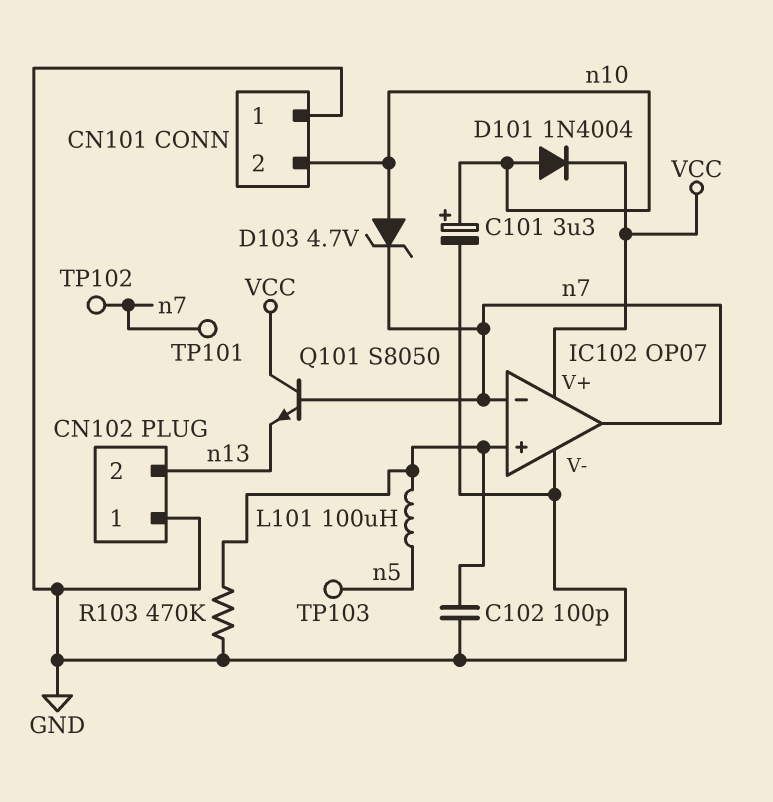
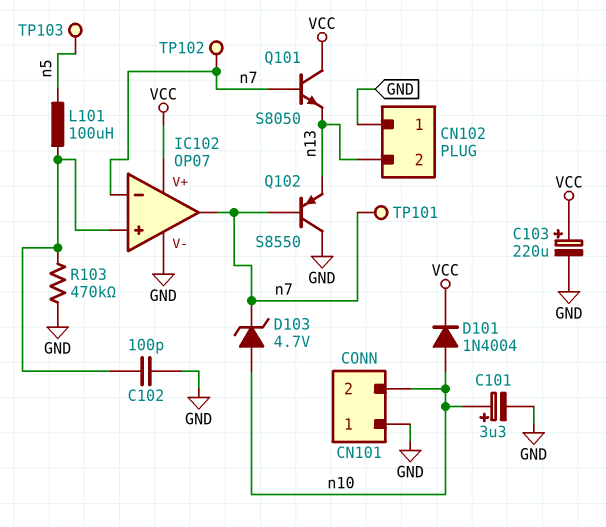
C103: none -> 220uF (plus VCC, minus GND)
Q102: none -> PNP S8550 (B n7, C GND, E n13)

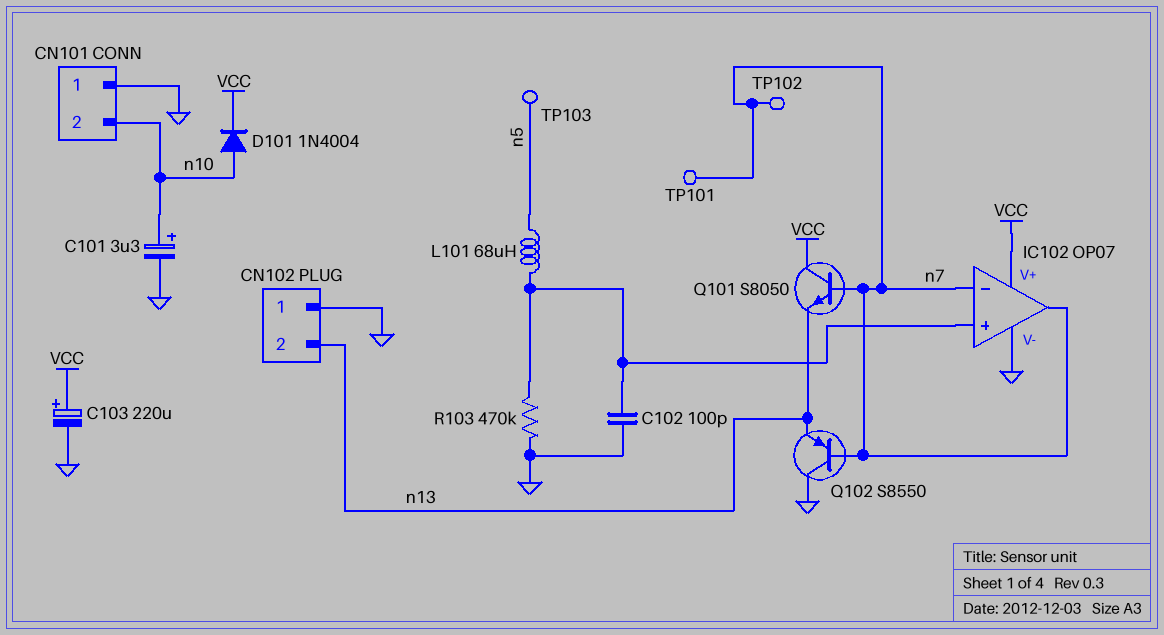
D103: zener 4.7V (A n10, K n7) -> none
L101: 100uH (IC102/in+, n5) -> 68uH (IC102/in+, n5)

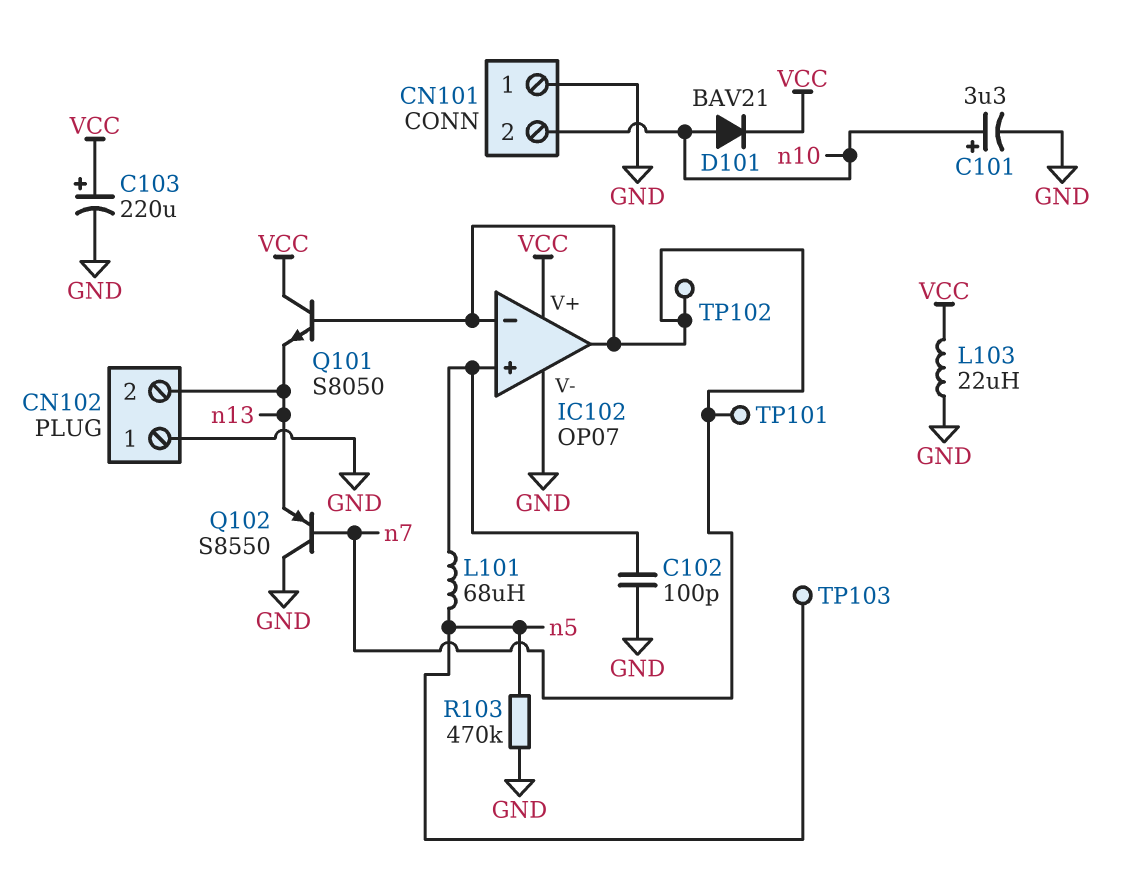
D101: diode 1N4004 (A n10, K VCC) -> diode BAV21 (A n10, K VCC)
L103: none -> 22uH (GND, VCC)
R103: 470k (GND, IC102/in+) -> 470k (GND, n5)

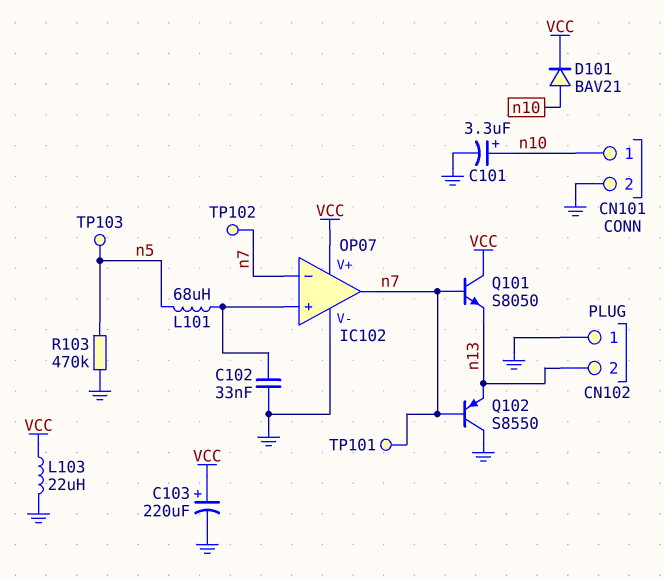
C102: 100pF (GND, IC102/in+) -> 33nF (GND, IC102/in+)
CN101 pin 1: GND -> n10
CN101 pin 2: n10 -> GND

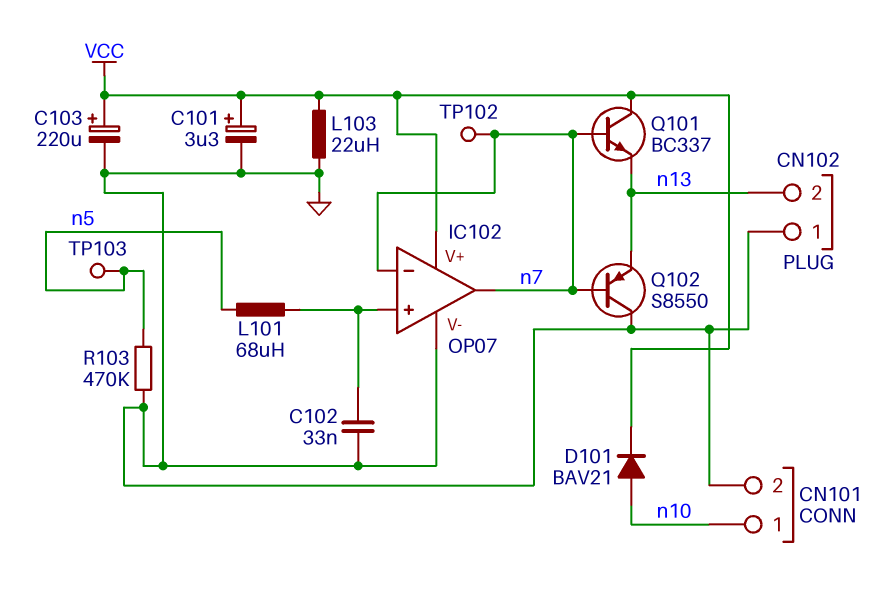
C101: 3.3uF (plus n10, minus GND) -> 3.3uF (plus VCC, minus GND)
Q101: NPN S8050 (B n7, C VCC, E n13) -> NPN BC337 (B n7, C VCC, E n13)
TP101: test point (n7) -> none

